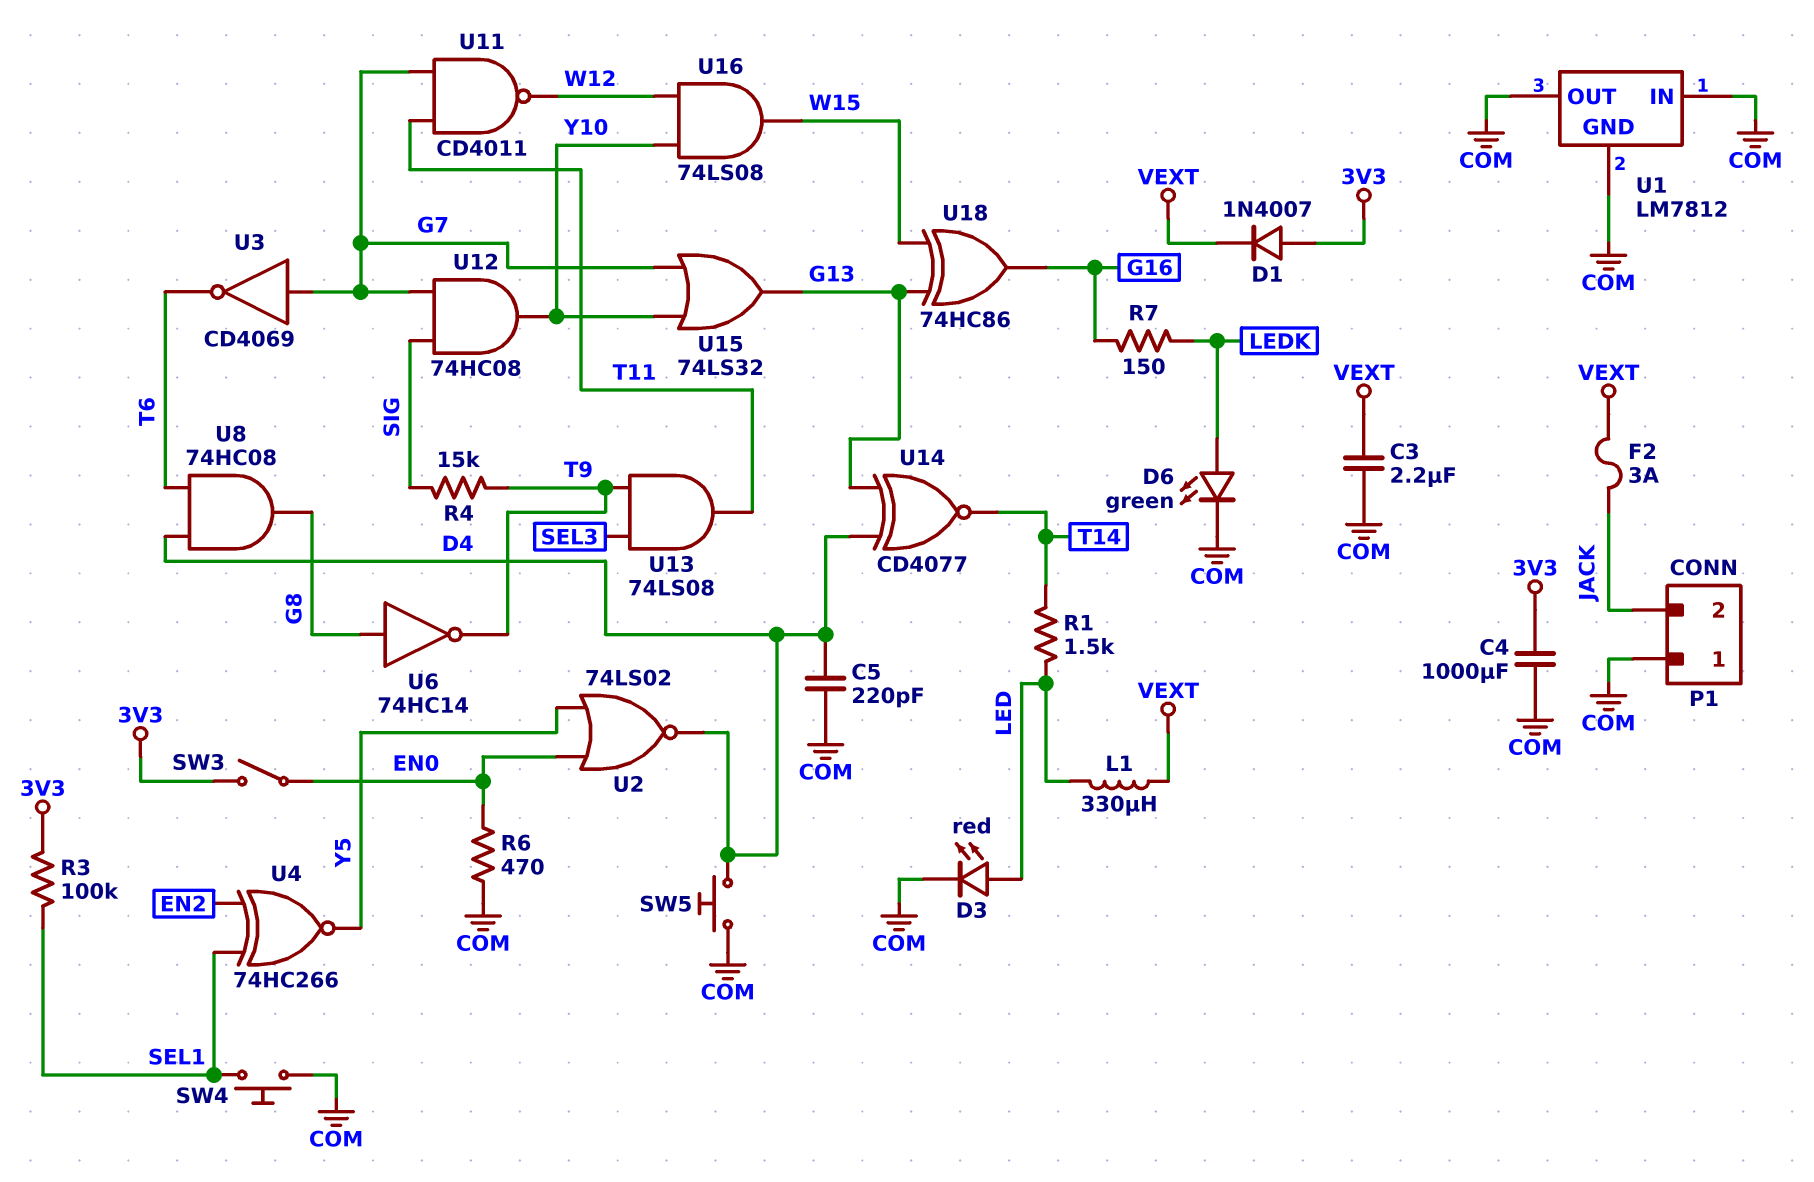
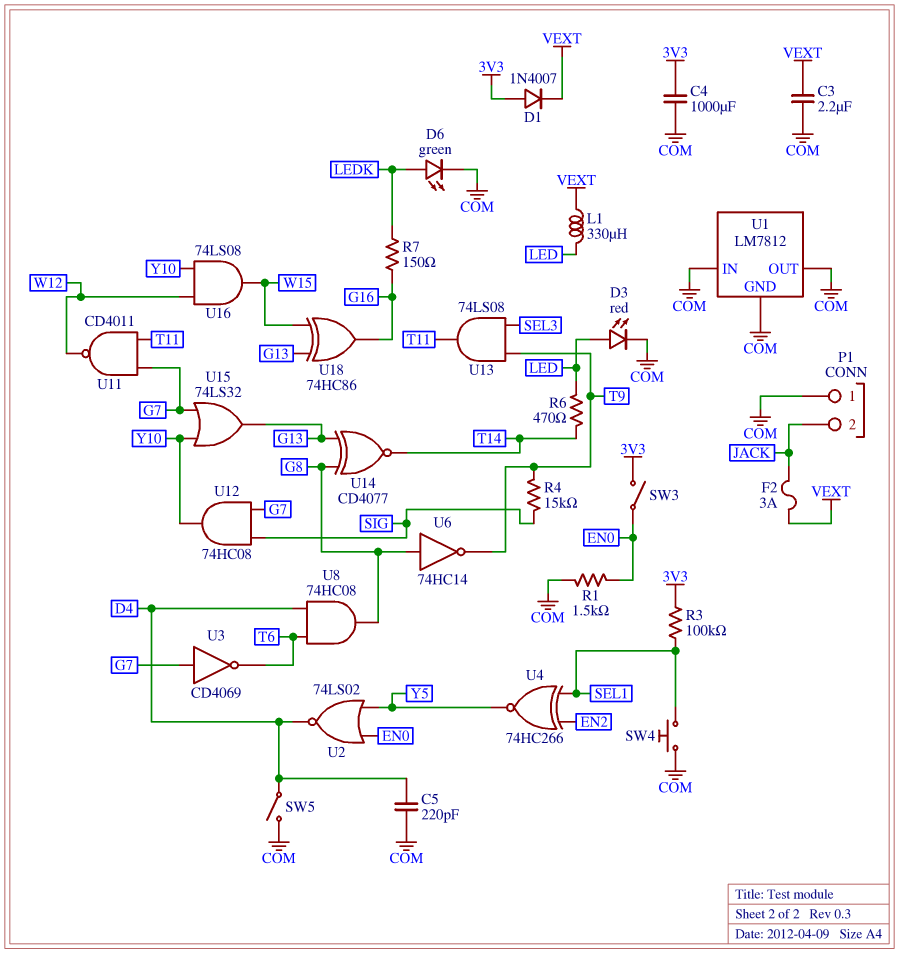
R1: 1.5k (LED, T14) -> 1.5k (COM, EN0)
R6: 470 (COM, EN0) -> 470 (LED, T14)
SW5: button (COM, D4) -> switch (COM, D4)
U14: XNOR CD4077 (in D4, in G13, out T14) -> XNOR CD4077 (in G8, in G13, out T14)

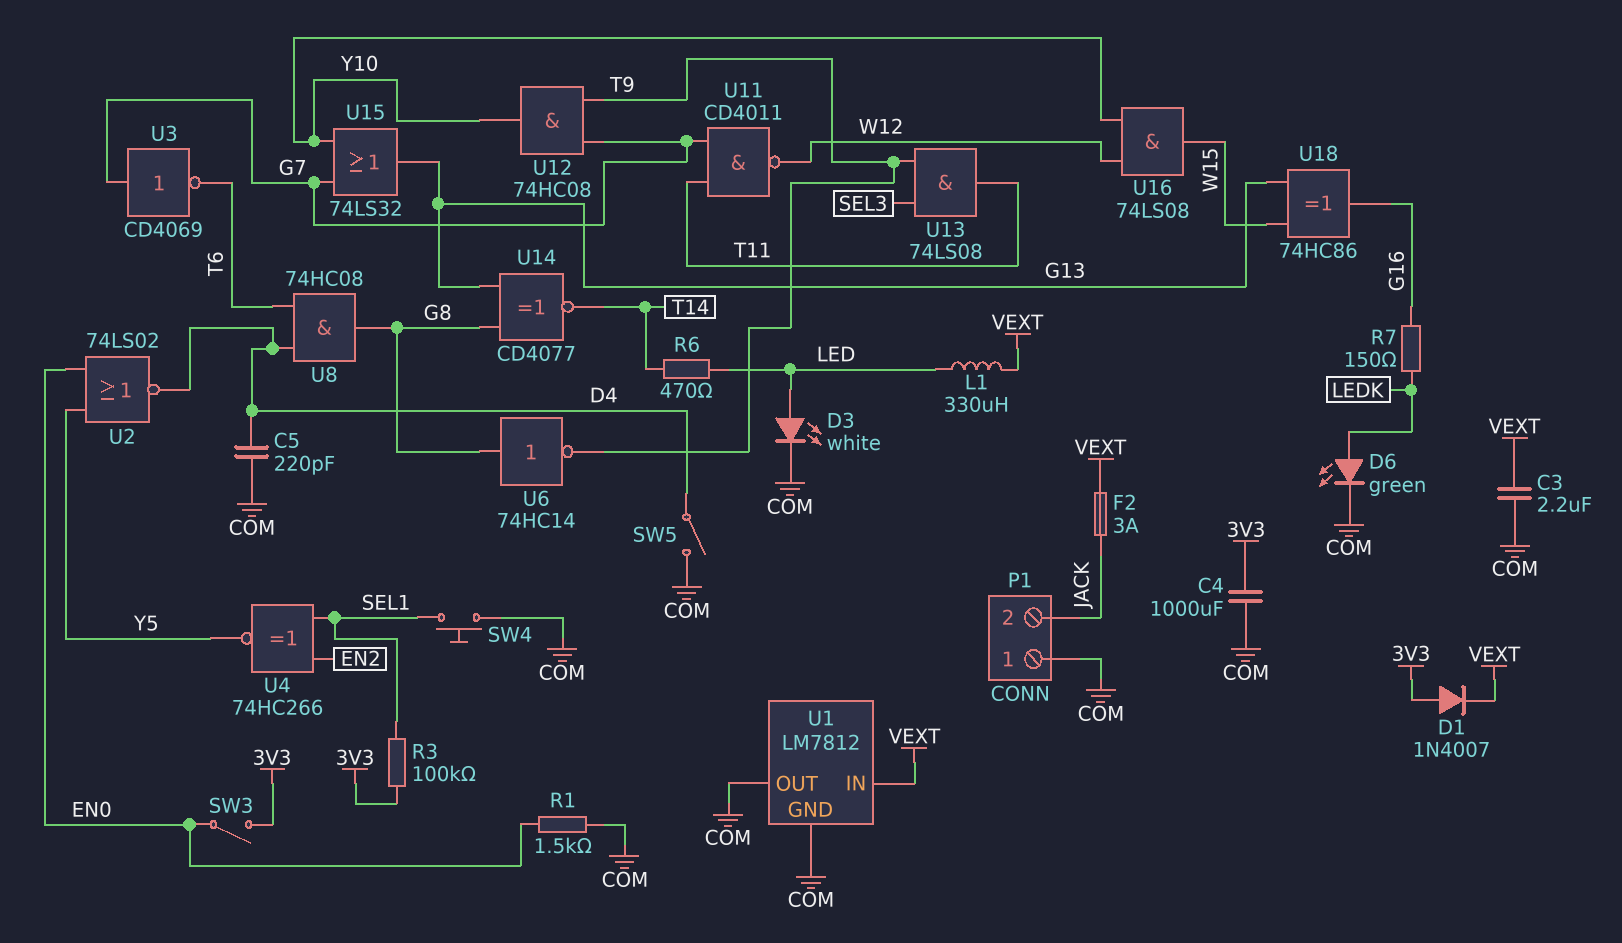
D3: LED red (A LED, K COM) -> LED white (A LED, K COM)
R4: 15k (SIG, T9) -> none
U1 pin IN: COM -> VEXT
U12: AND 74HC08 (in G7, in SIG, out Y10) -> AND 74HC08 (in G7, in T9, out Y10)

